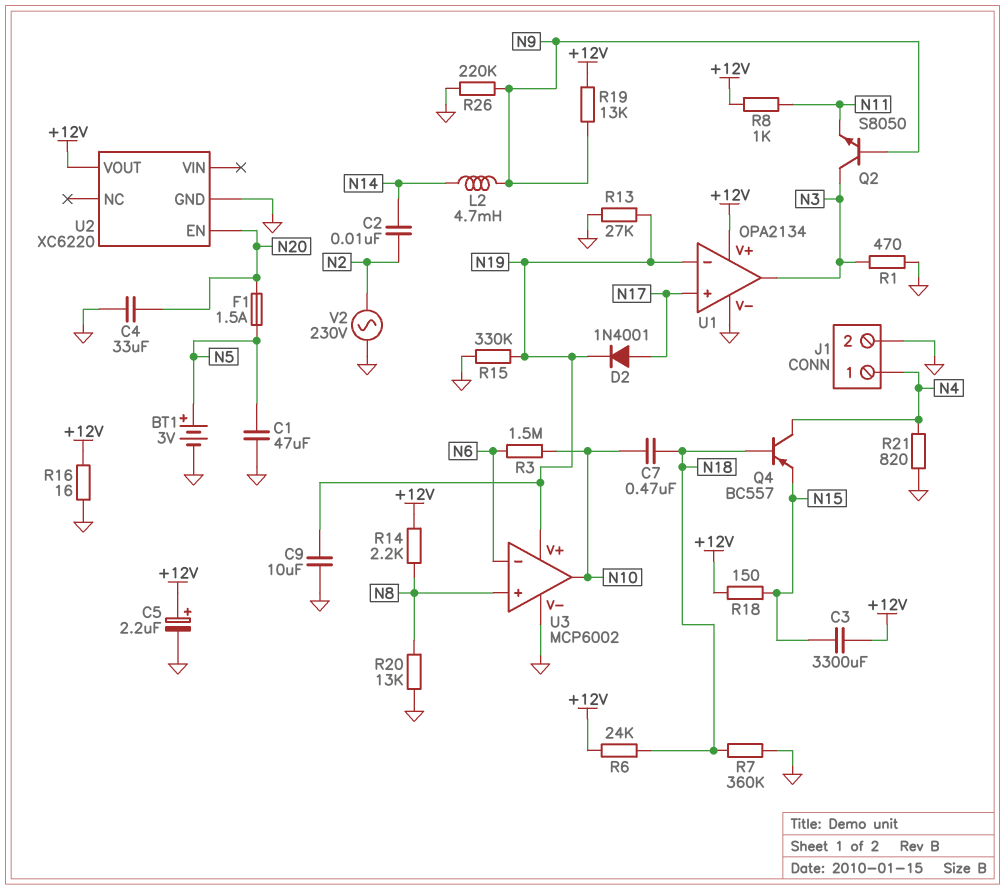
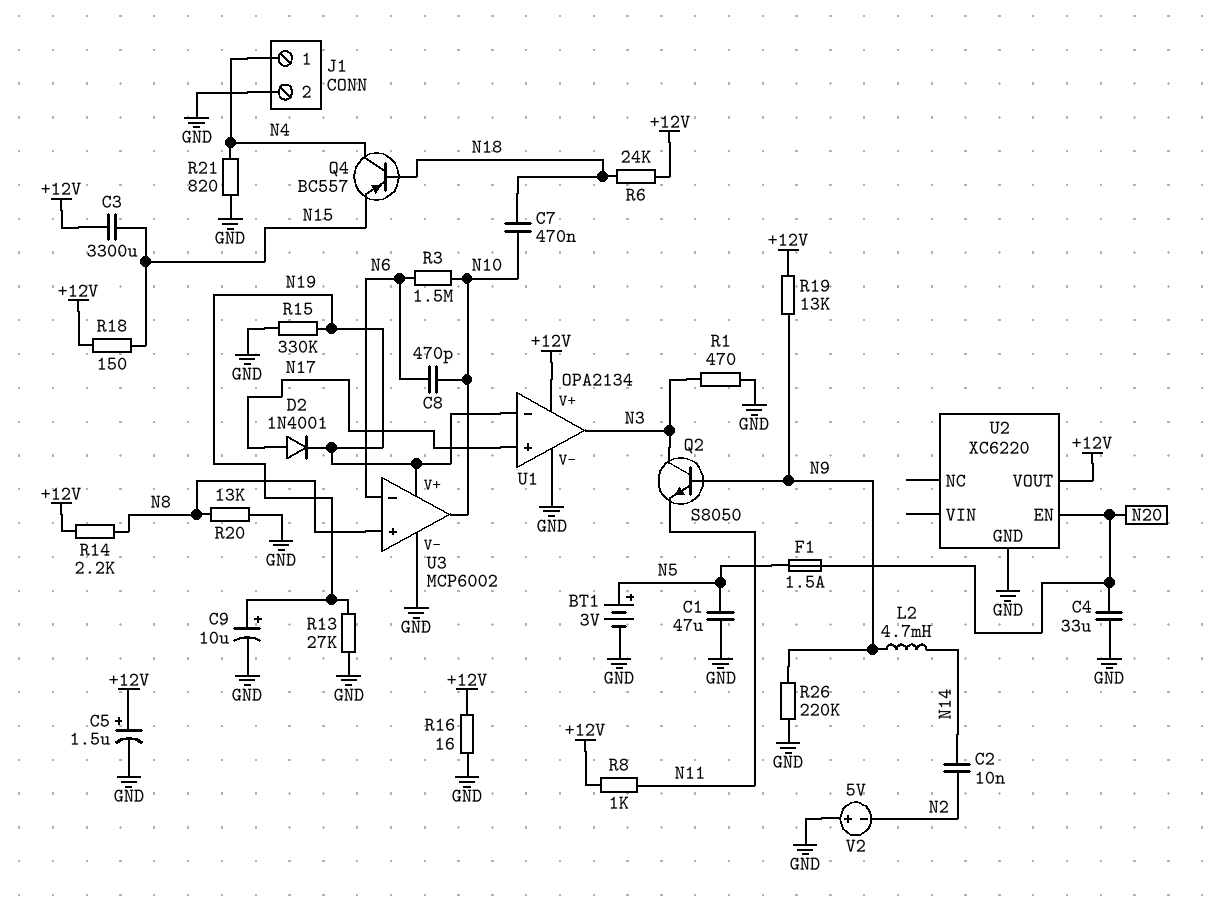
C5: 2.2uF (plus +12V, minus GND) -> 1.5uF (plus +12V, minus GND)
C8: none -> 470pF (N6, N10)
C9: 10uF (GND, N19) -> 10uF (plus N19, minus GND)
R7: 360k (GND, N18) -> none
V2: AC 230V (GND, N2) -> 5V (plus GND, minus N2)

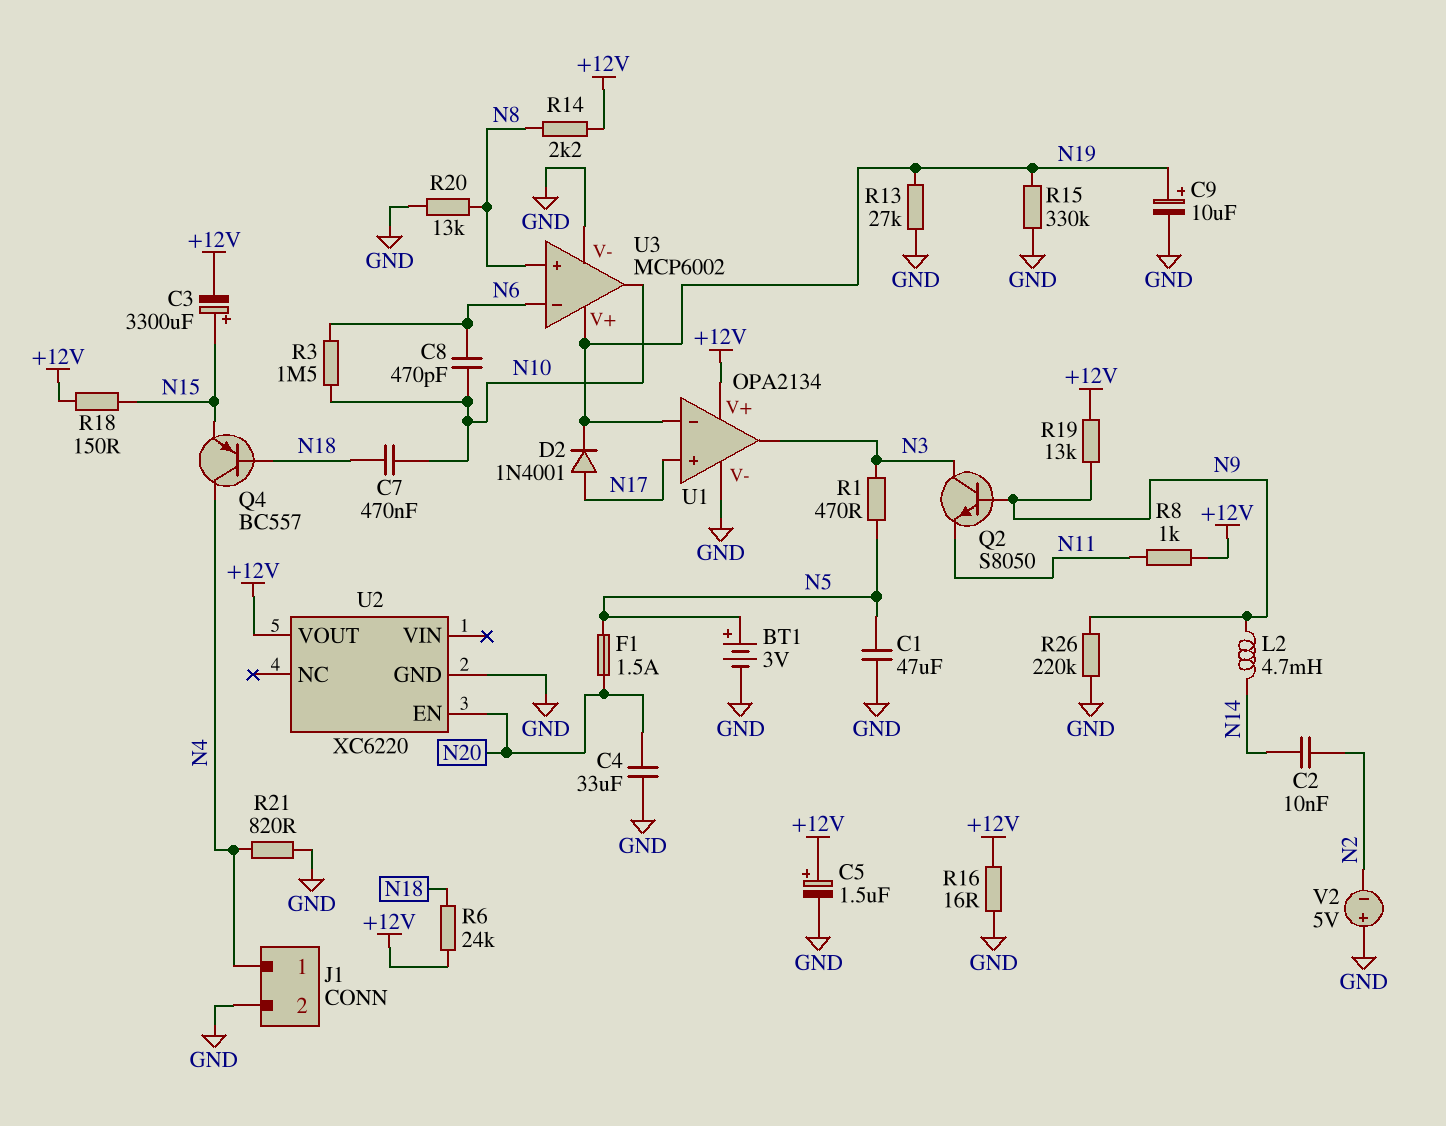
C3: 3300uF (+12V, N15) -> 3300uF (plus N15, minus +12V)
R1: 470 (GND, N3) -> 470 (N3, N5)

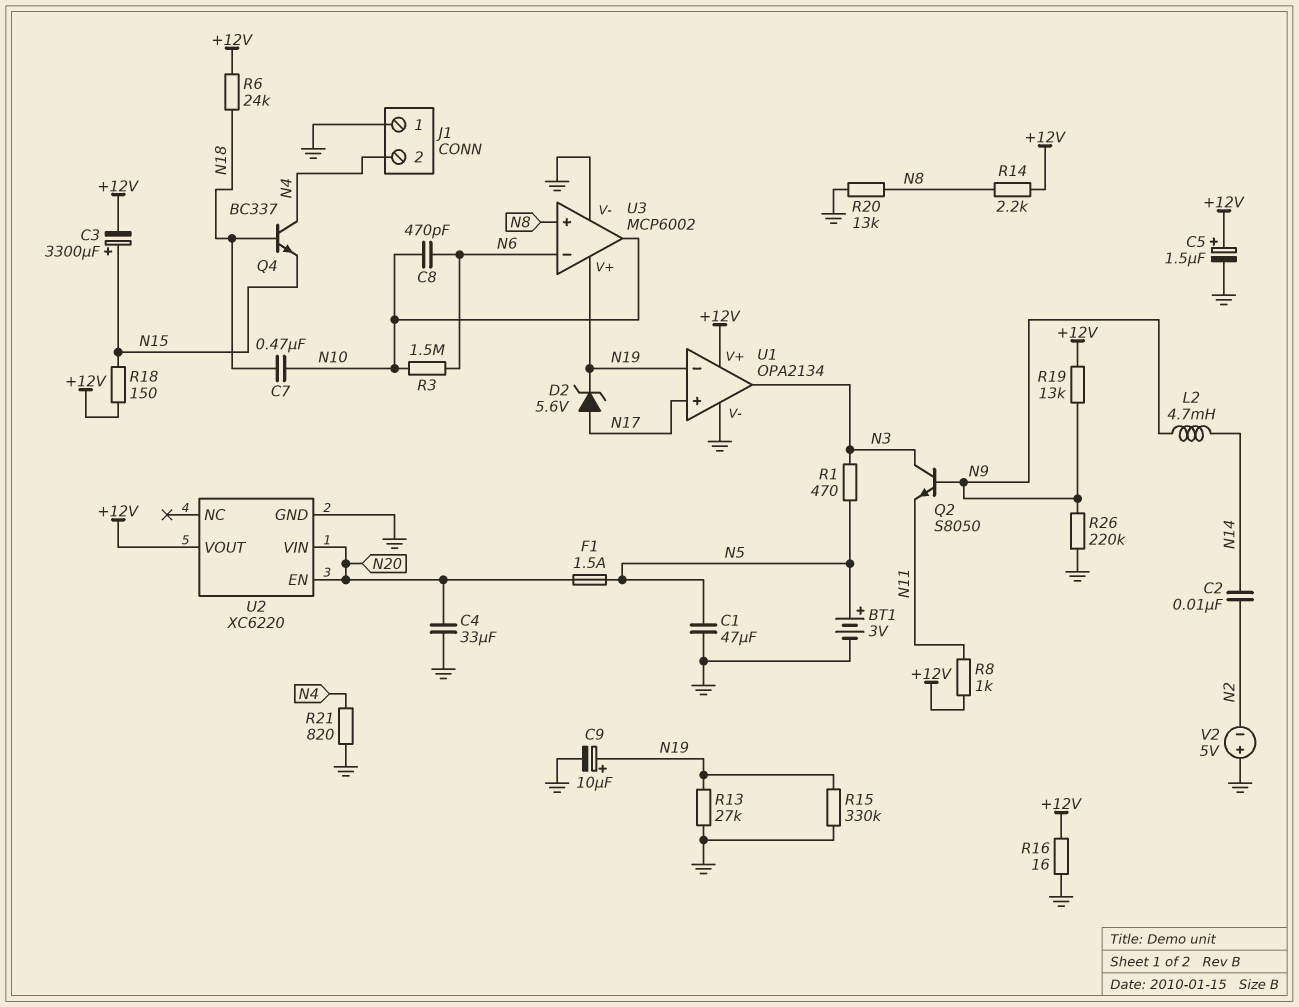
D2: diode 1N4001 (A N17, K N19) -> zener 5.6V (A N17, K N19)
J1 pin 1: N4 -> GND
J1 pin 2: GND -> N4
Q4: PNP BC557 (B N18, C N4, E N15) -> NPN BC337 (B N18, C N4, E N15)
U2 pin VIN: none -> N20

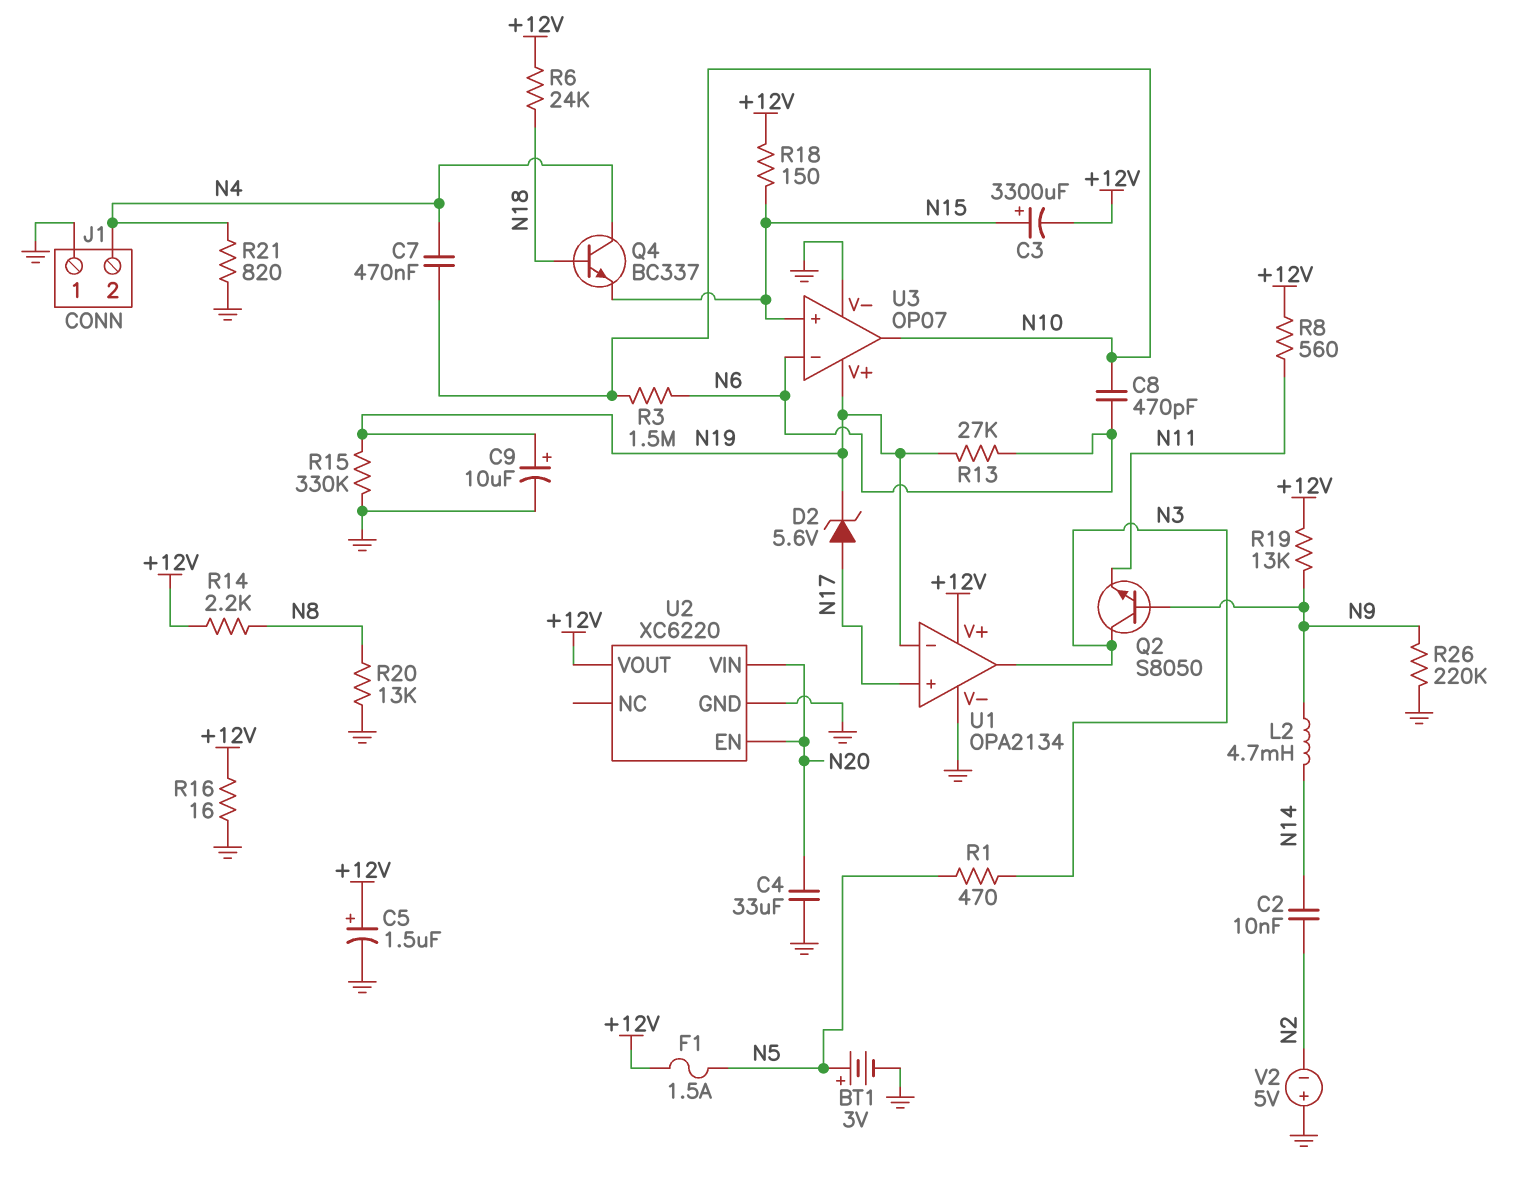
C1: 47uF (GND, N5) -> none
C7: 470nF (N10, N18) -> 470nF (N4, N10)
F1: 1.5A (N5, N20) -> 1.5A (+12V, N5)
R8: 1k (+12V, N11) -> 560 (+12V, N11)
R13: 27k (GND, N19) -> 27k (N6, N19)
U3: MCP6002 -> OP07
U3 pin in+: N8 -> N15

